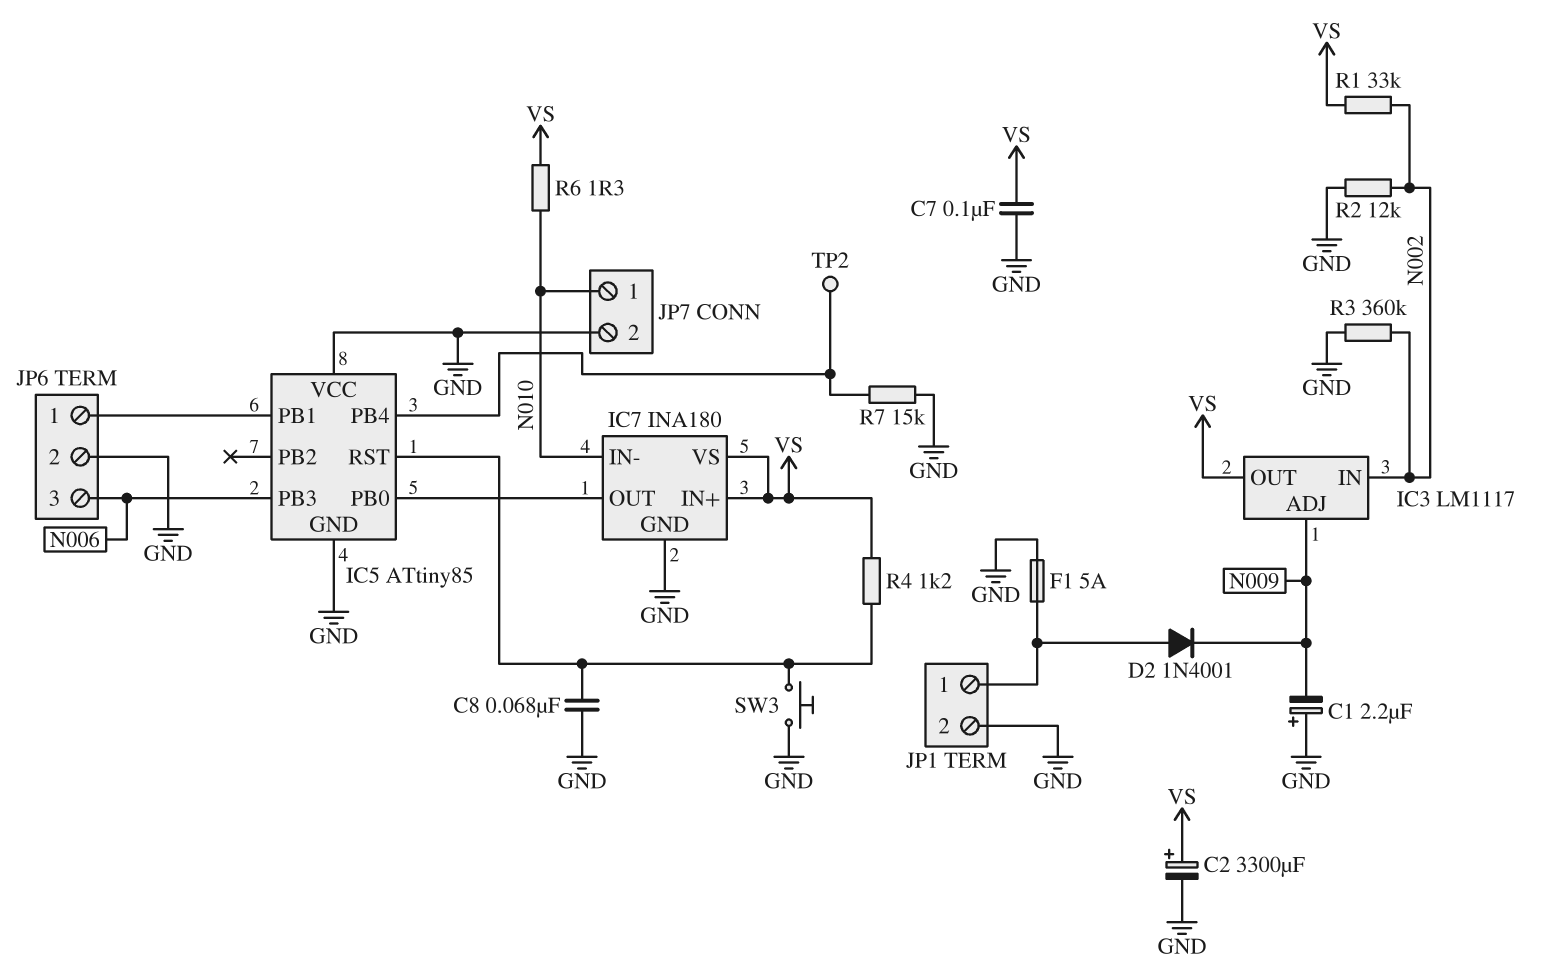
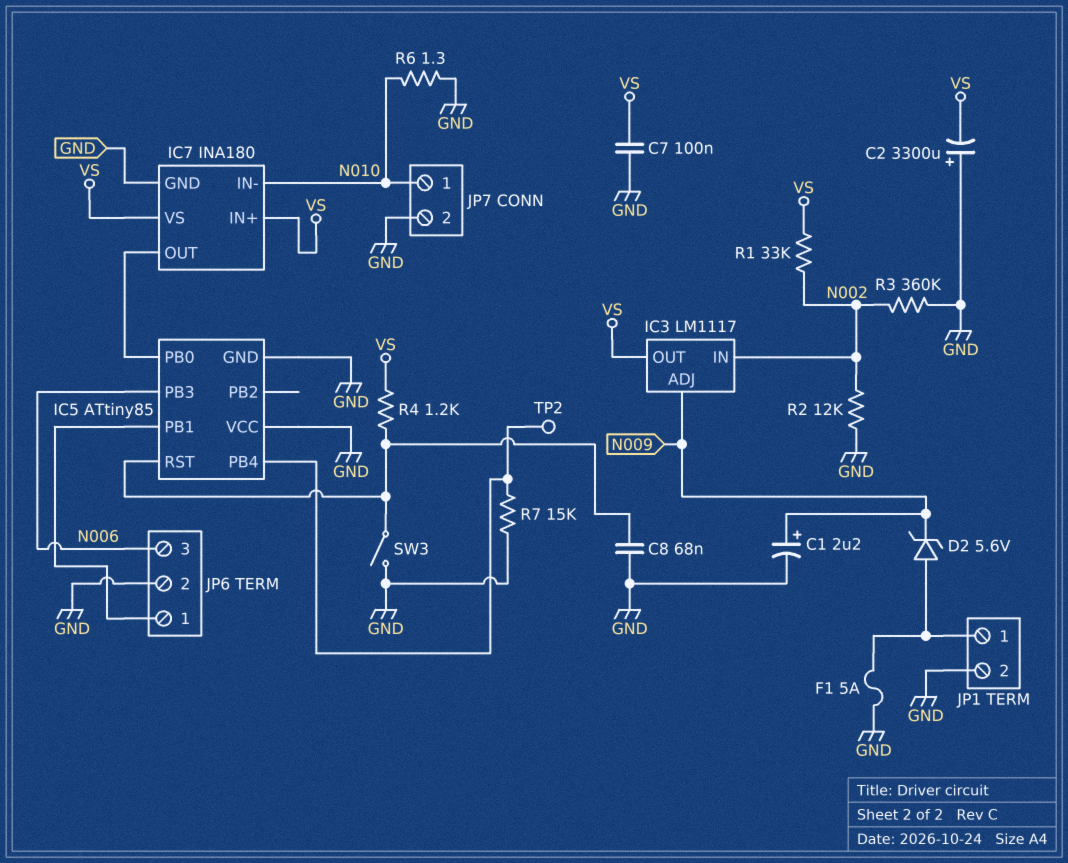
C1: 2.2uF (plus GND, minus N009) -> 2.2uF (plus N009, minus GND)
C2: 3300uF (plus VS, minus GND) -> 3300uF (plus GND, minus VS)
D2: diode 1N4001 (A JP1/1, K N009) -> zener 5.6V (A JP1/1, K N009)
R6: 1.3 (N010, VS) -> 1.3 (GND, N010)
SW3: button (GND, IC5/RST) -> switch (GND, IC5/RST)

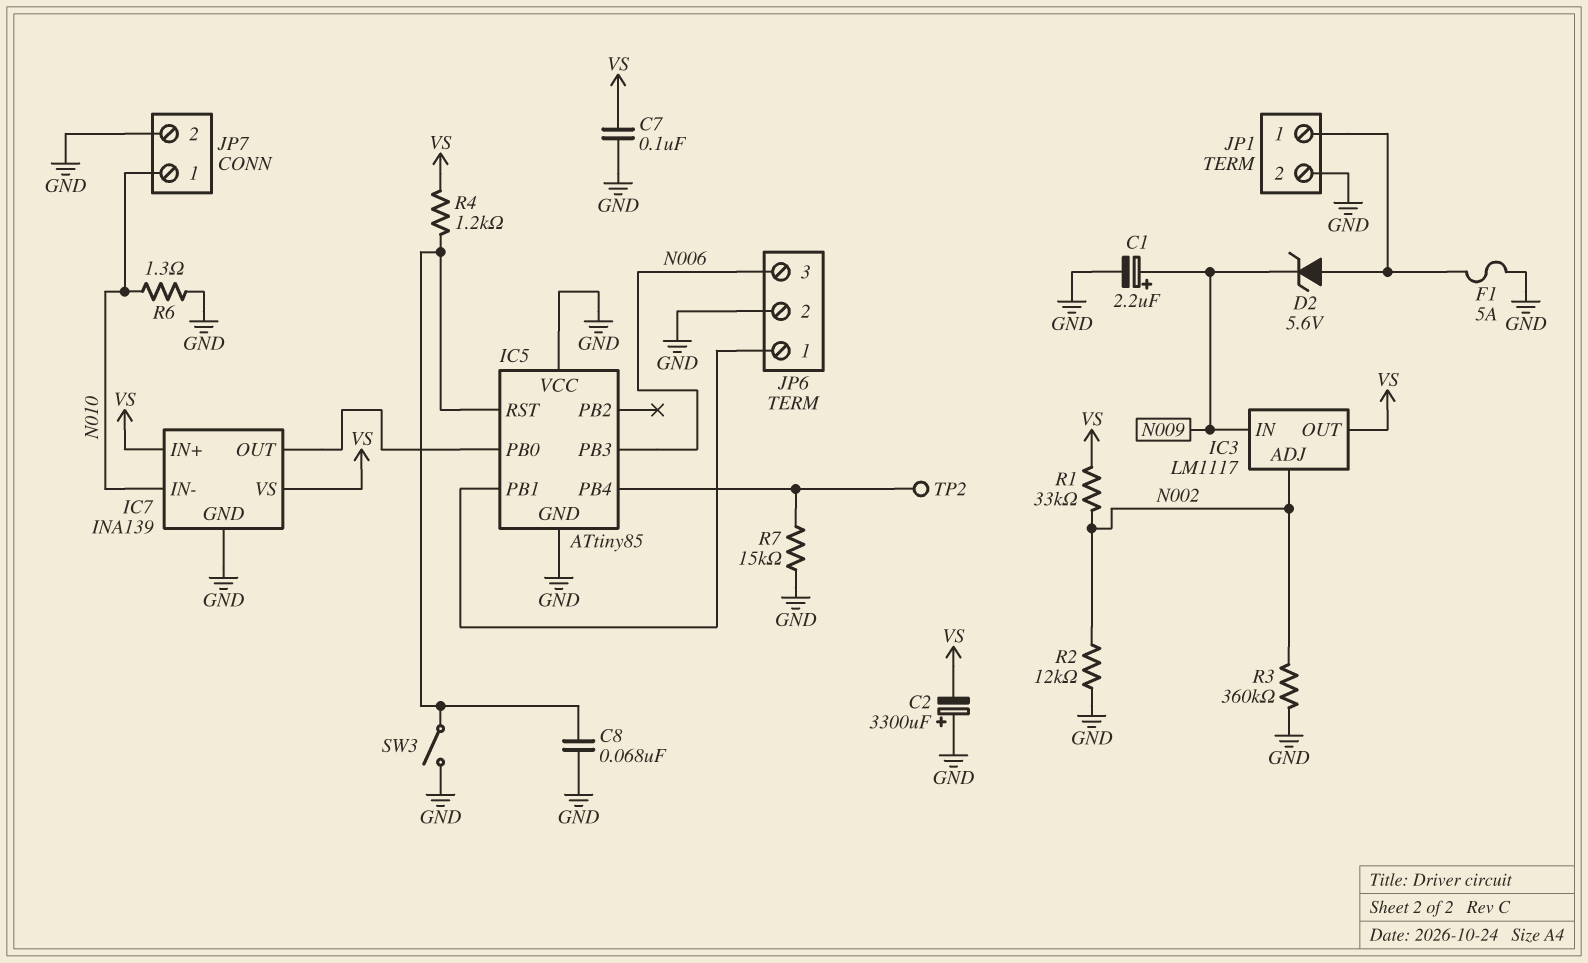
IC3 pin ADJ: N009 -> N002
IC3 pin IN: N002 -> N009
IC7: INA180 -> INA139

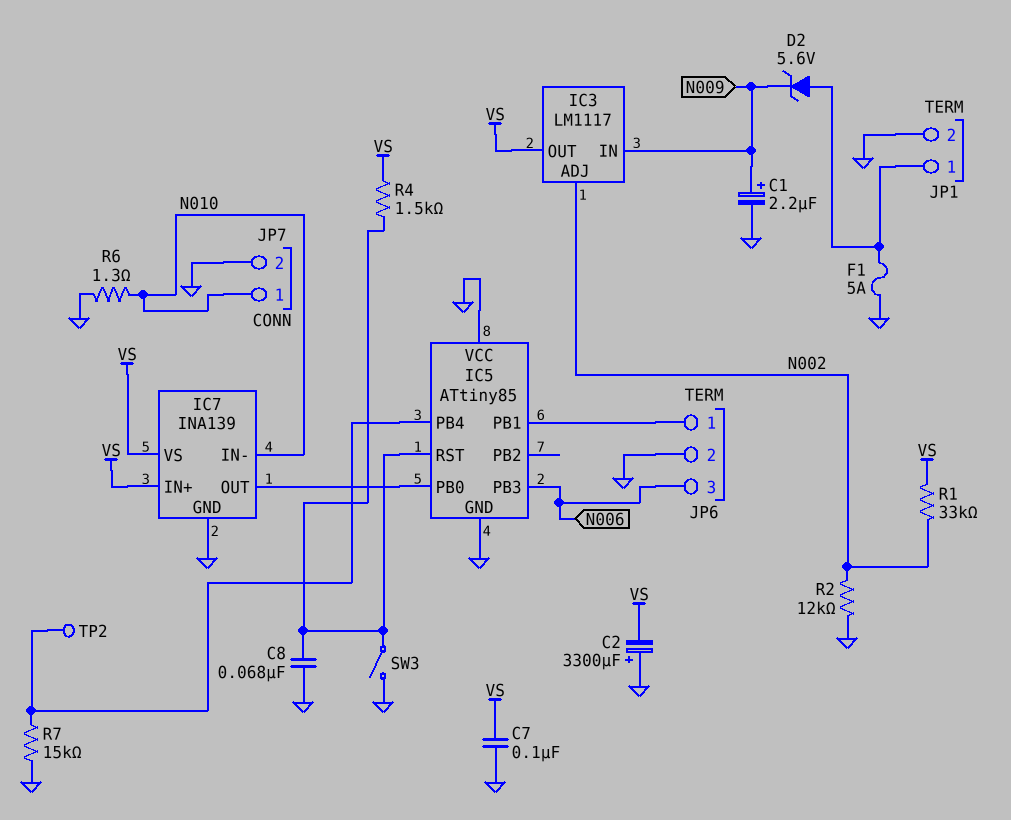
R3: 360k (GND, N002) -> none
R4: 1.2k (IC5/RST, VS) -> 1.5k (IC5/RST, VS)

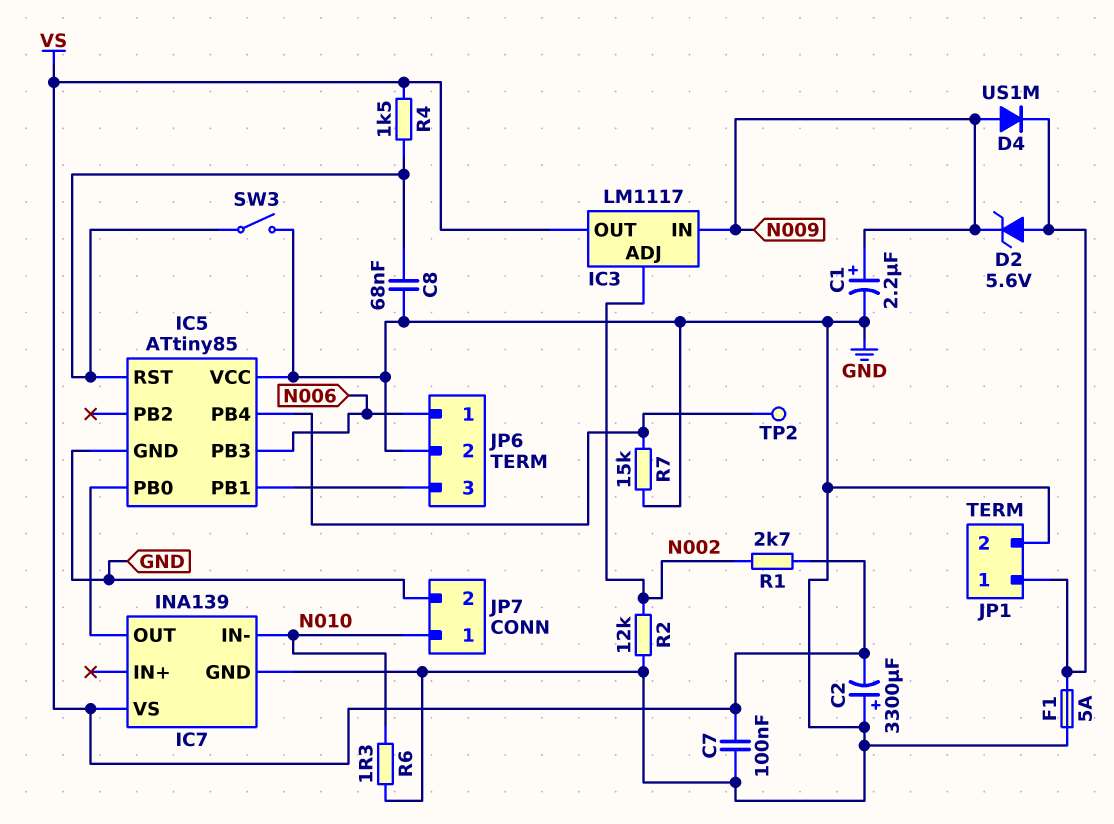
D4: none -> diode US1M (A N009, K JP1/1)
IC7 pin IN+: VS -> none
JP6 pin 1: IC5/PB1 -> N006
JP6 pin 3: N006 -> IC5/PB1
R1: 33k (N002, VS) -> 2.7k (N002, VS)

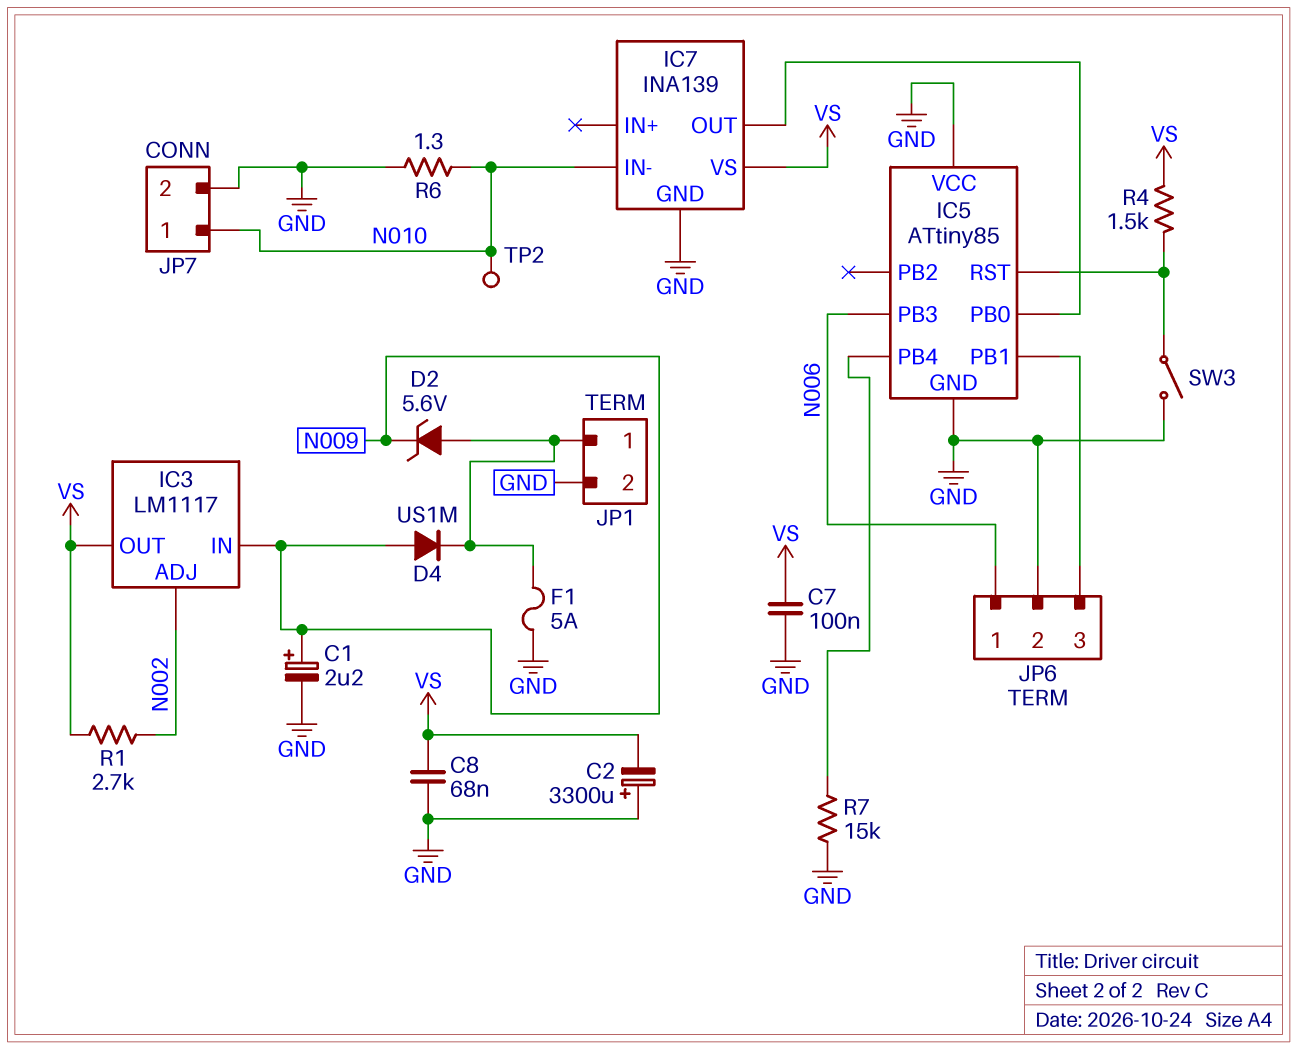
C8: 68nF (GND, IC5/RST) -> 68nF (GND, VS)
R2: 12k (GND, N002) -> none
TP2: test point (IC5/PB4) -> test point (N010)

